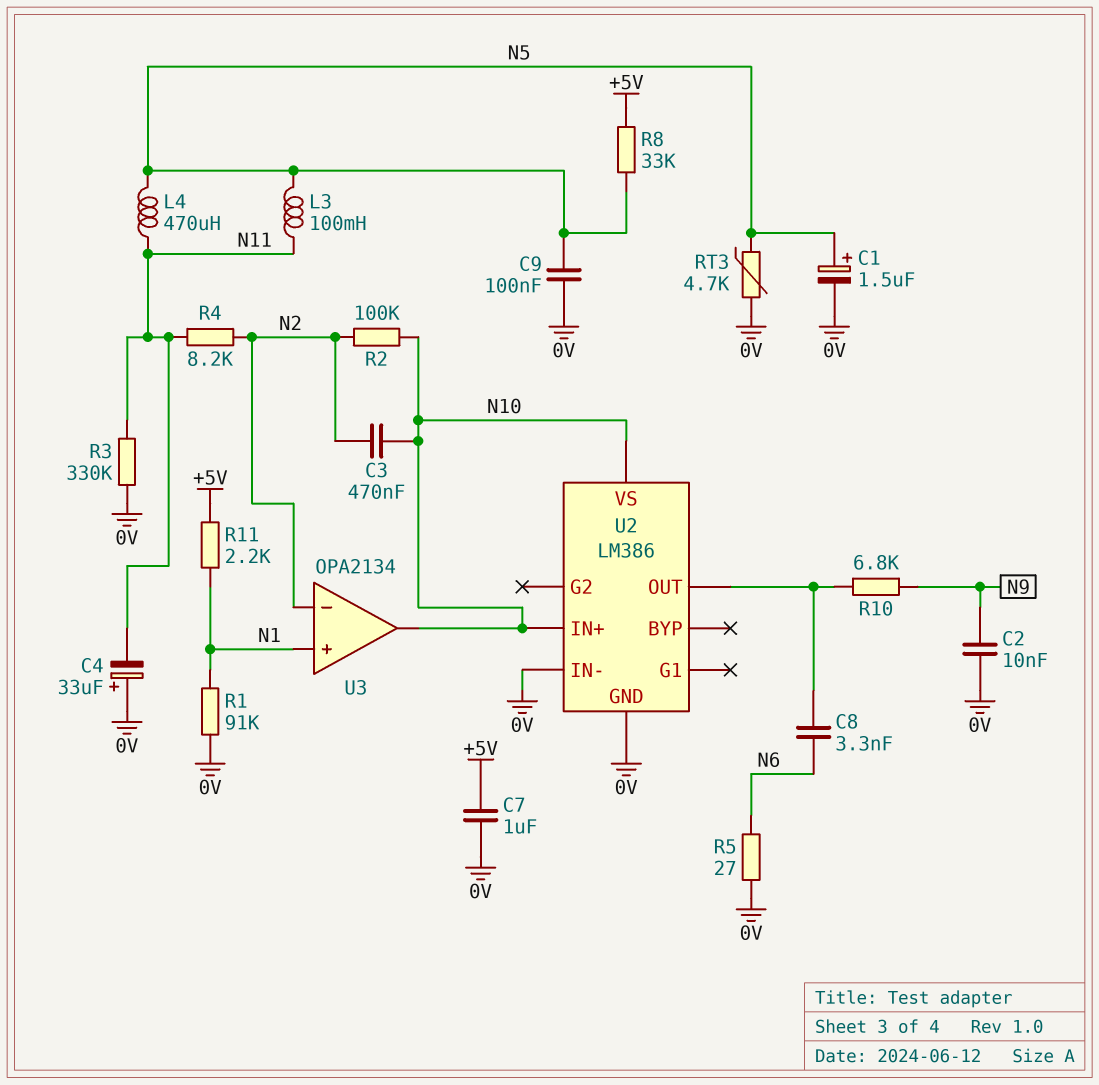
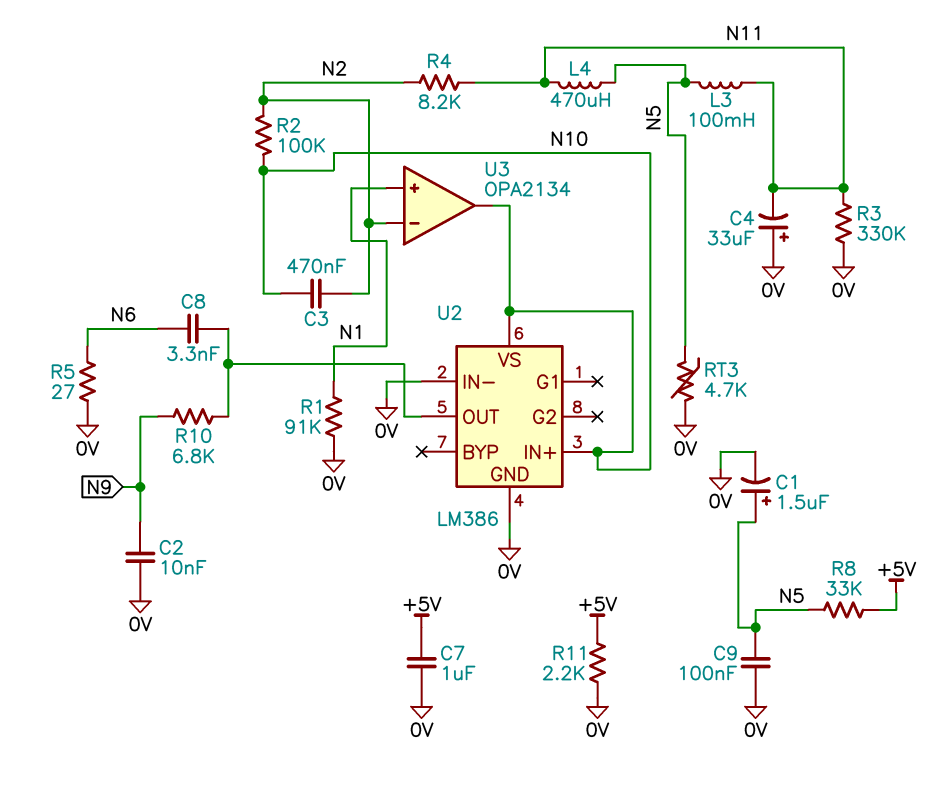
R11: 2.2k (+5V, N1) -> 2.2k (+5V, 0V)

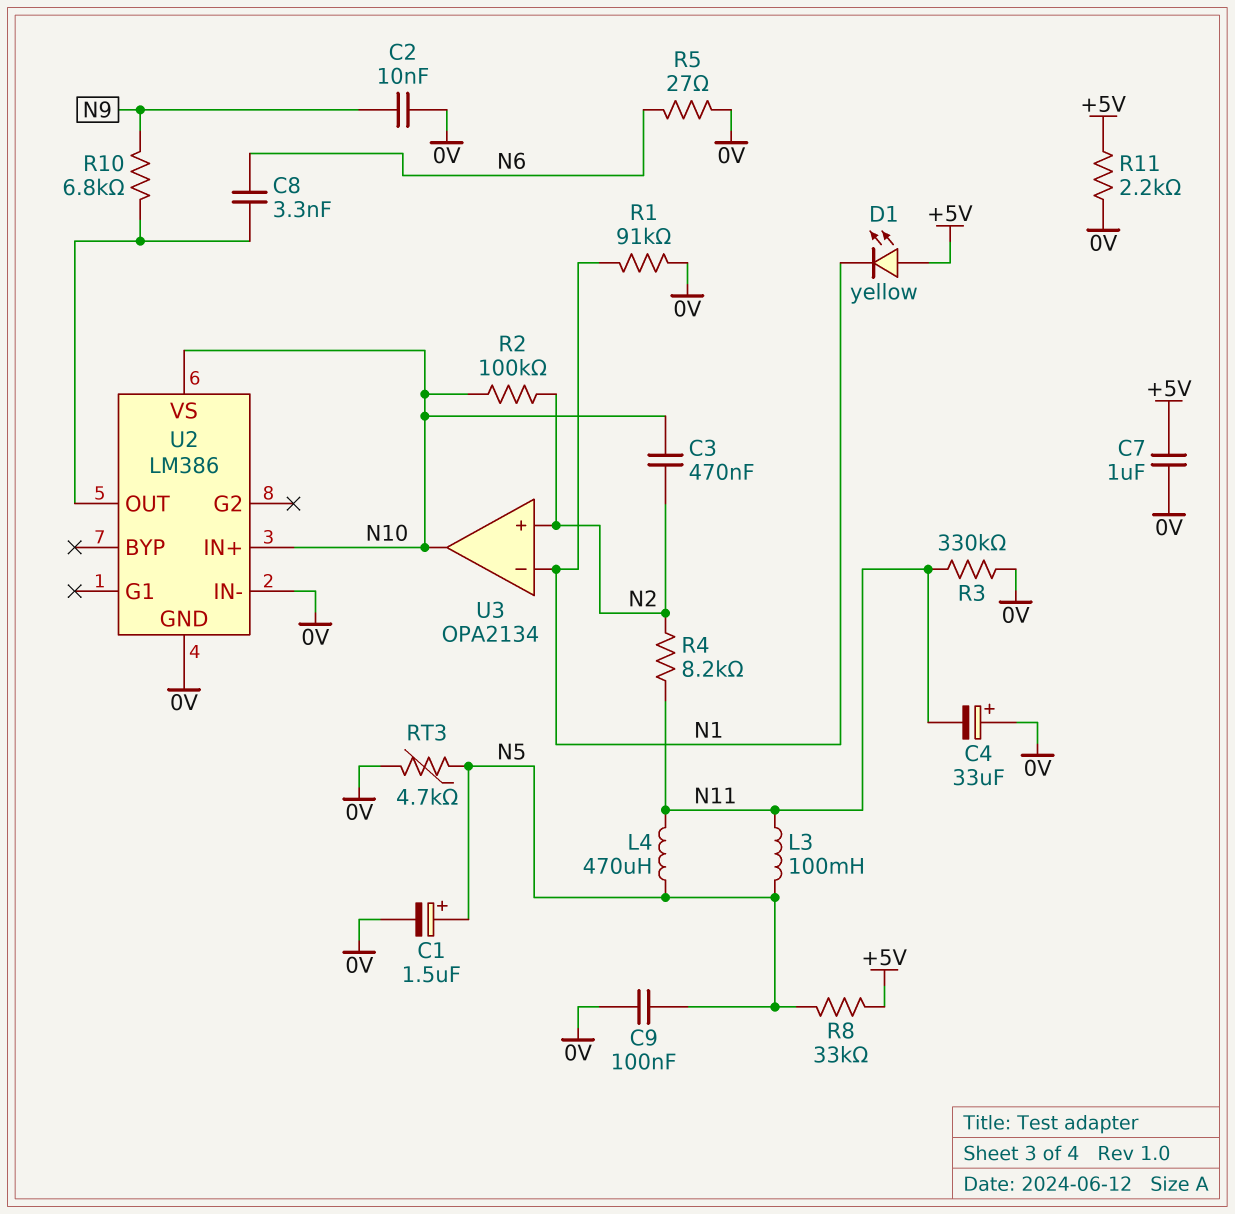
D1: none -> LED yellow (A +5V, K N1)
U3 pin in+: N1 -> N2
U3 pin in-: N2 -> N1

